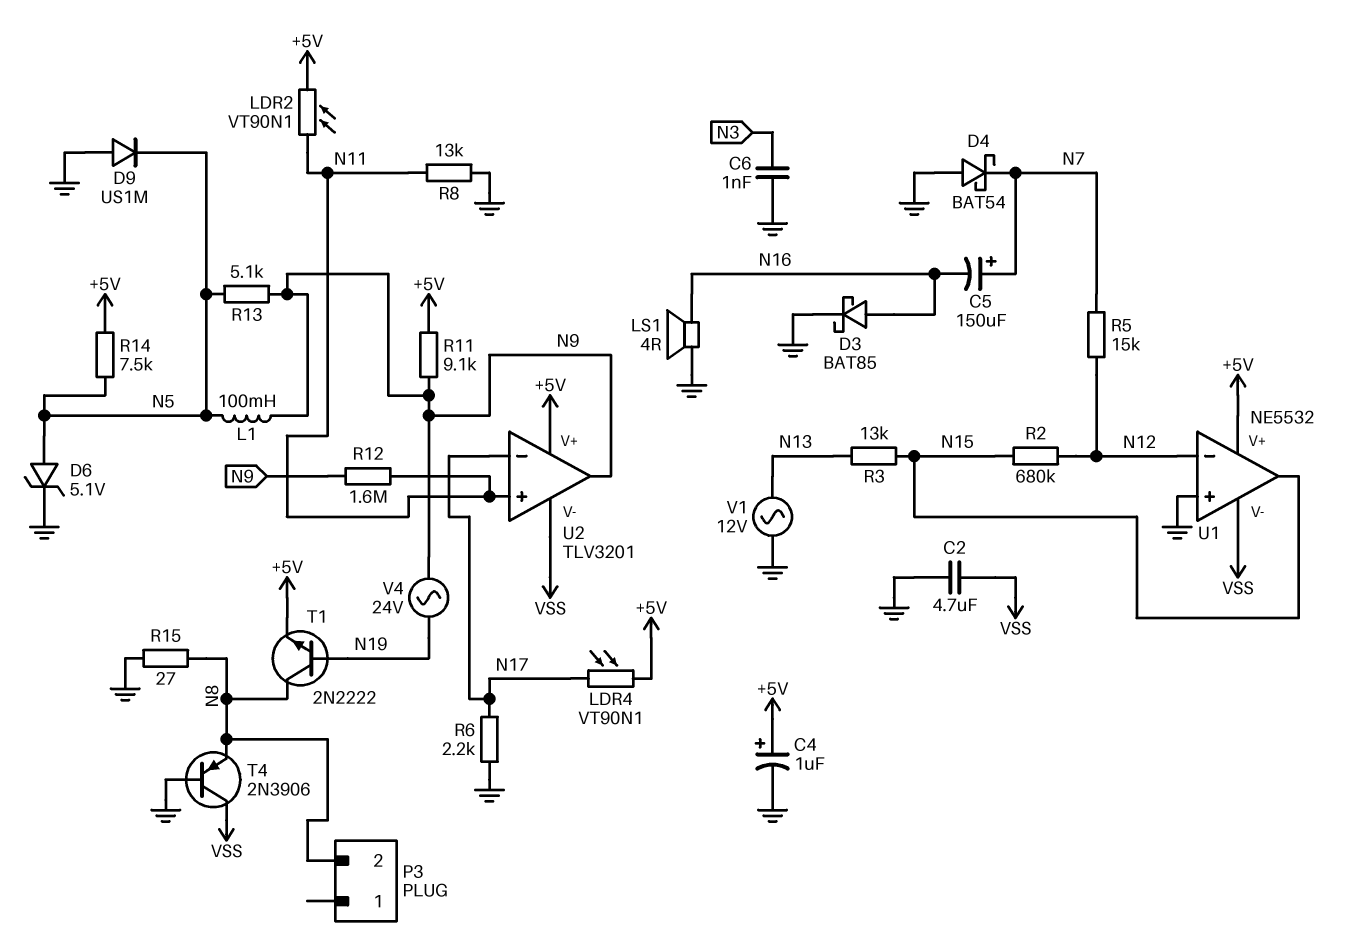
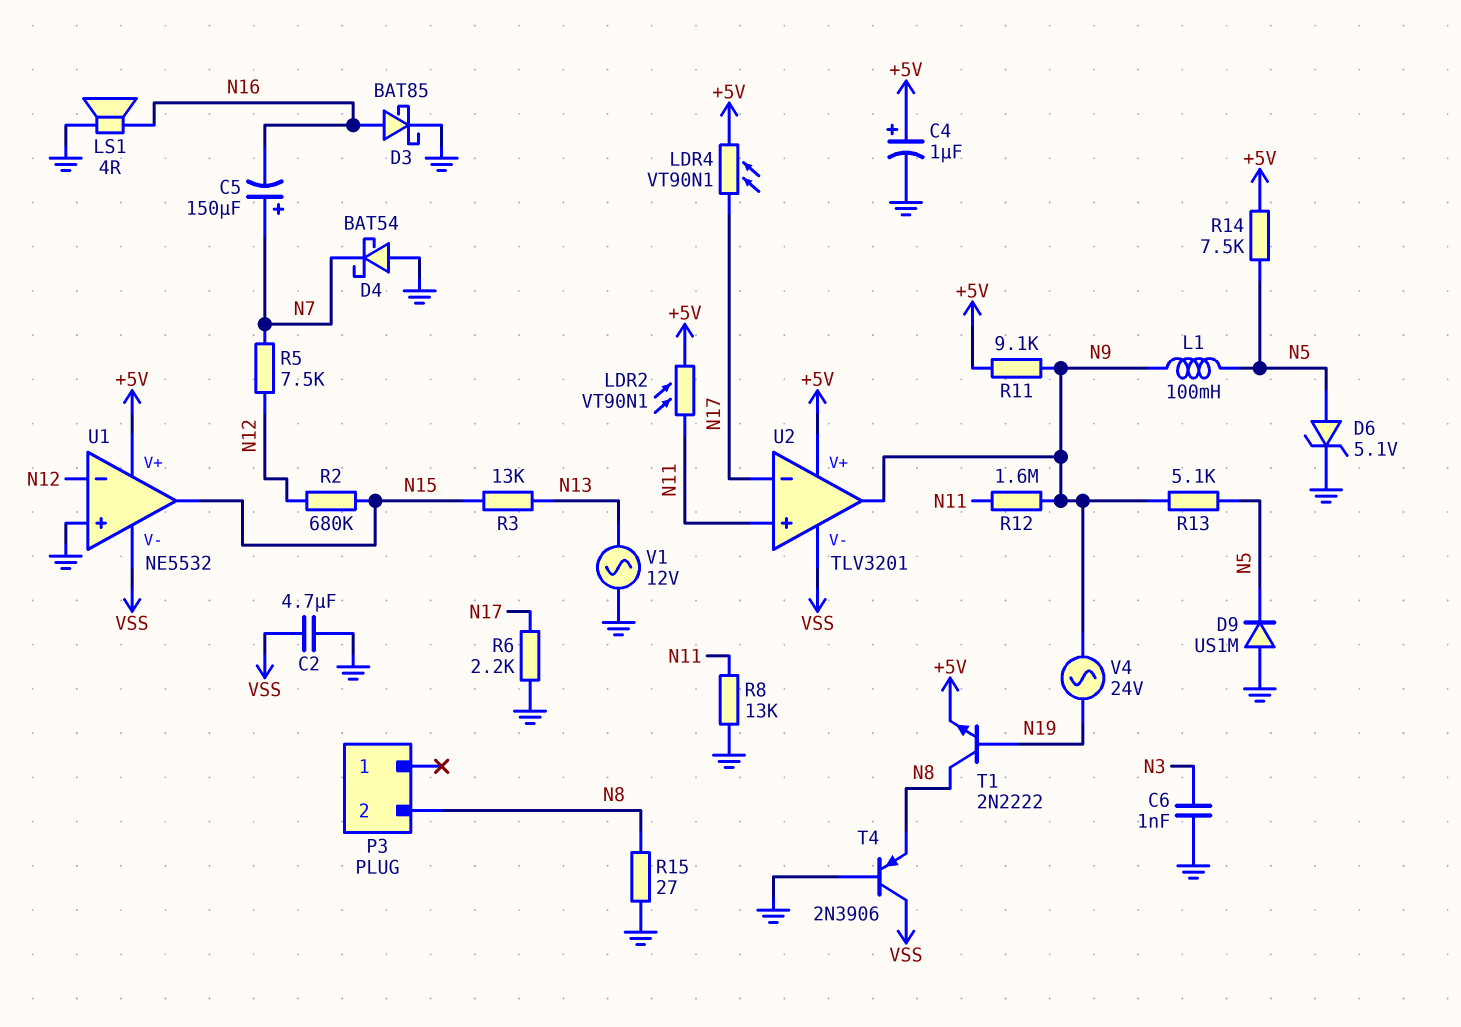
R5: 15k (N7, N12) -> 7.5k (N7, N12)

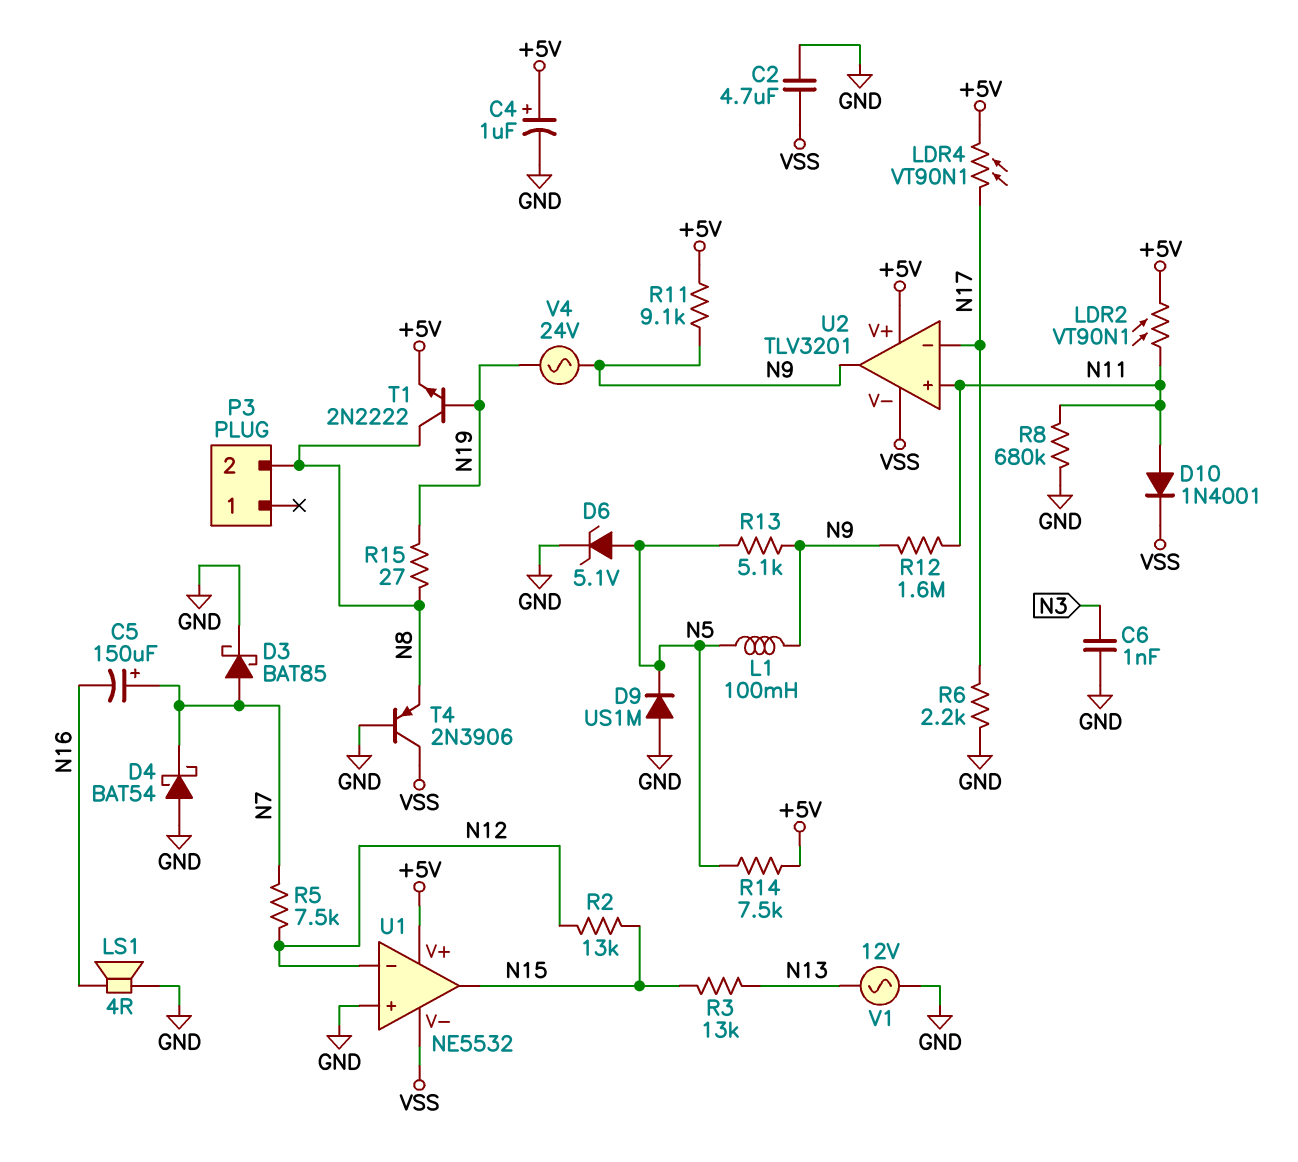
D3: schottky BAT85 (A N16, K GND) -> schottky BAT85 (A N7, K GND)
D10: none -> diode 1N4001 (A N11, K VSS)
R2: 680k (N12, N15) -> 13k (N12, N15)
R8: 13k (GND, N11) -> 680k (GND, N11)
R15: 27 (GND, N8) -> 27 (N8, N19)

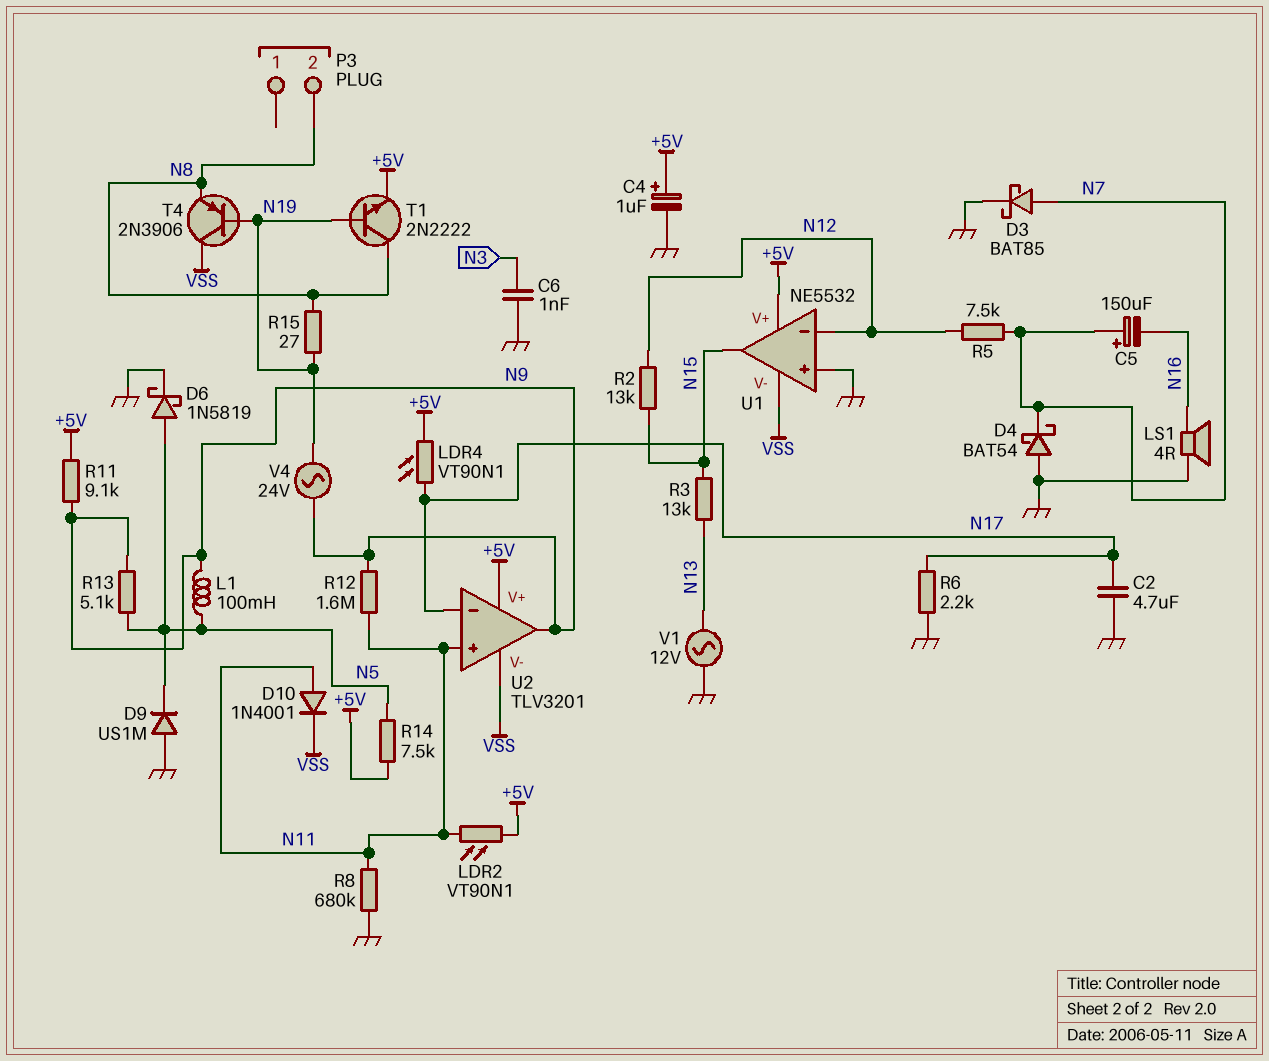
C2: 4.7uF (GND, VSS) -> 4.7uF (GND, N17)
D6: zener 5.1V (A N5, K GND) -> schottky 1N5819 (A N5, K GND)
T4: PNP 2N3906 (B GND, C VSS, E N8) -> PNP 2N3906 (B N19, C VSS, E N8)

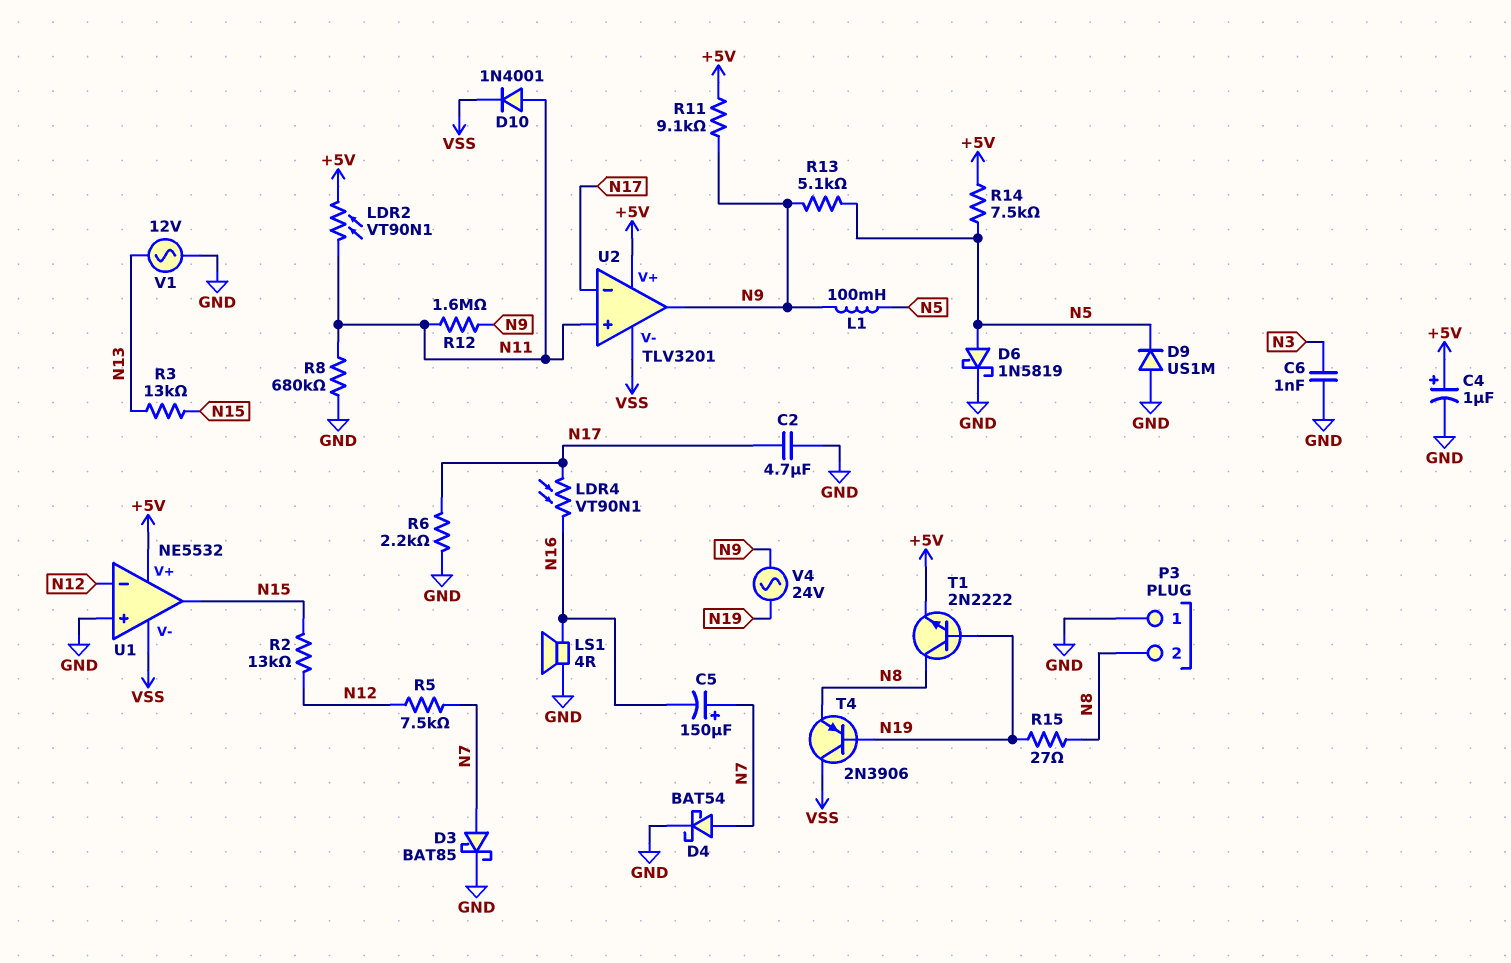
D4: schottky BAT54 (A GND, K N7) -> schottky BAT54 (A N7, K GND)
LDR4: VT90N1 (+5V, N17) -> VT90N1 (N16, N17)
P3 pin 1: none -> GND

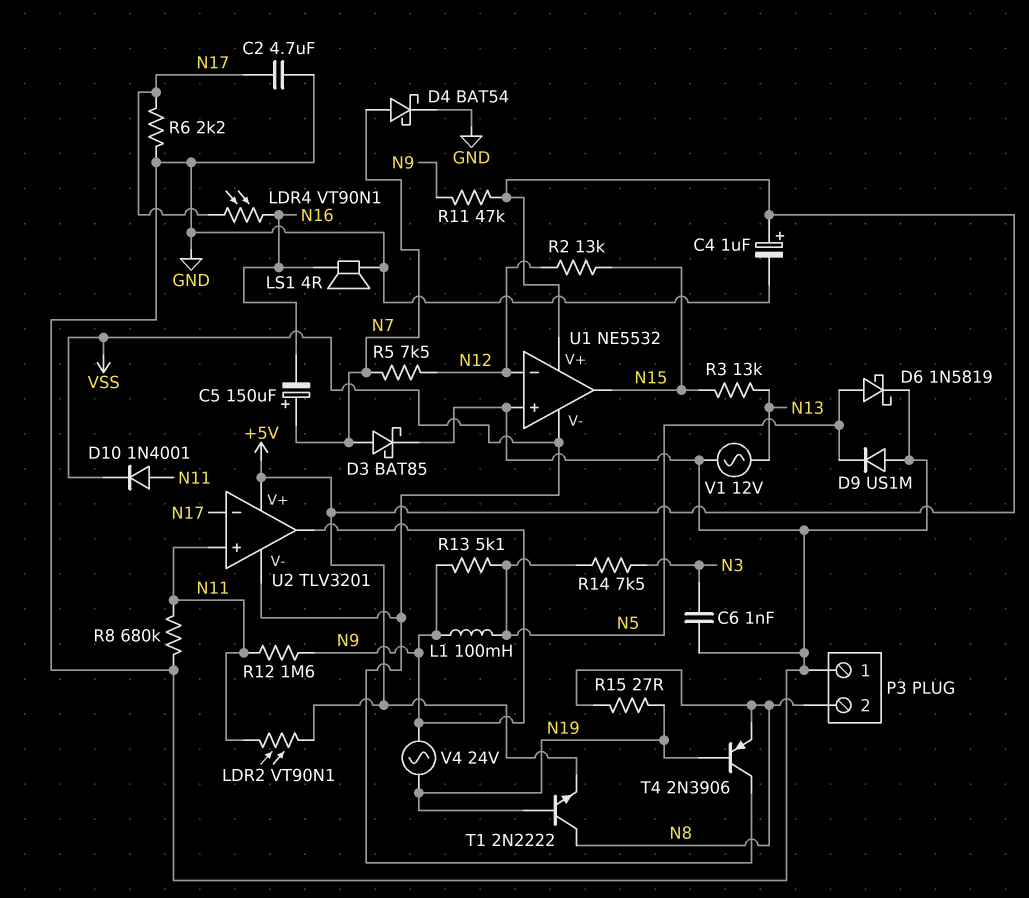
R11: 9.1k (+5V, N9) -> 47k (+5V, N9)
R14: 7.5k (+5V, N5) -> 7.5k (N3, N5)

